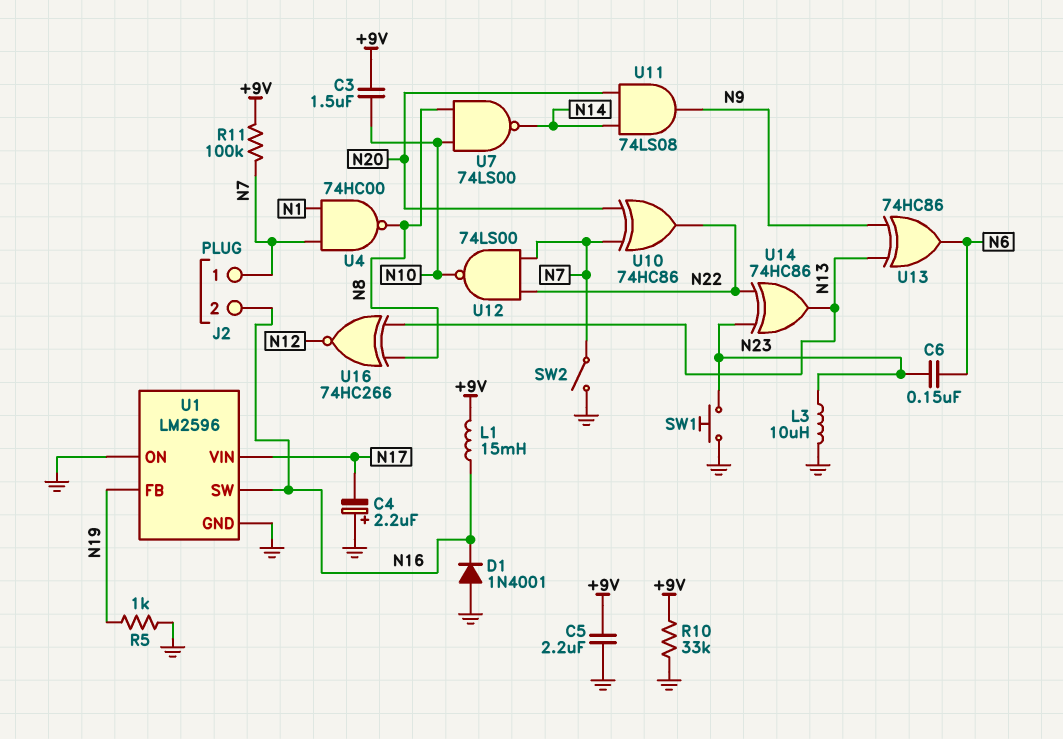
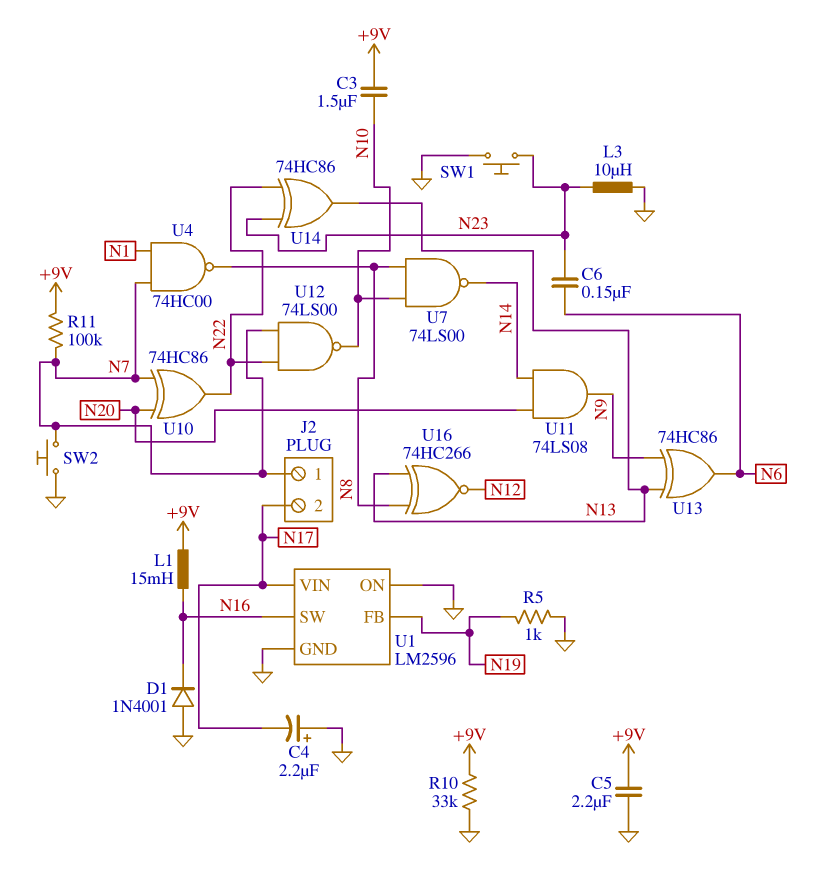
J2 pin 2: N16 -> N17
SW2: switch (GND, N7) -> button (GND, N7)

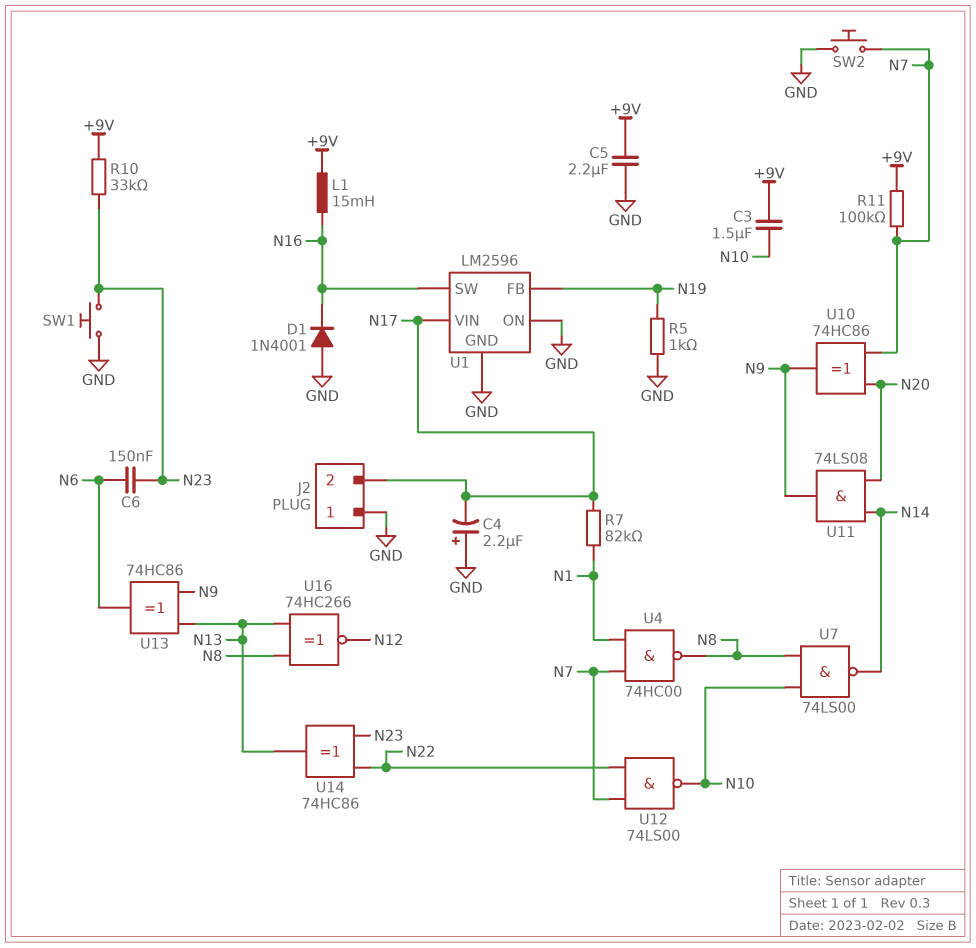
J2 pin 1: N7 -> GND
L3: 10uH (GND, N23) -> none
R7: none -> 82k (N1, N17)
R10: 33k (+9V, GND) -> 33k (+9V, N23)
U10: XOR 74HC86 (in N7, in N20, out N22) -> XOR 74HC86 (in N7, in N20, out N9)

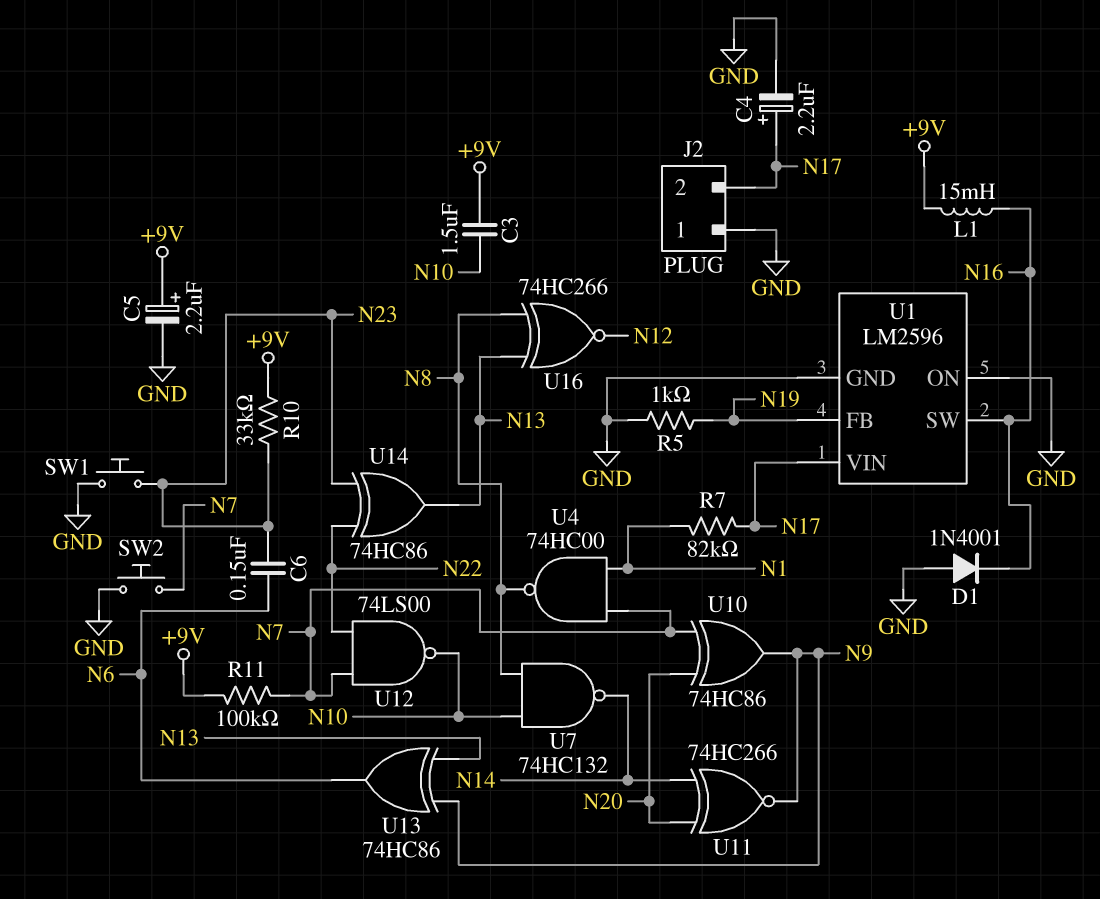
C4: 2.2uF (plus GND, minus N17) -> 2.2uF (plus N17, minus GND)
C5: 2.2uF (+9V, GND) -> 2.2uF (plus +9V, minus GND)
U7: NAND 74LS00 (in N8, in N10, out N14) -> NAND 74HC132 (in N8, in N10, out N14)
U11: AND 74LS08 (in N14, in N20, out N9) -> XNOR 74HC266 (in N14, in N20, out N9)

